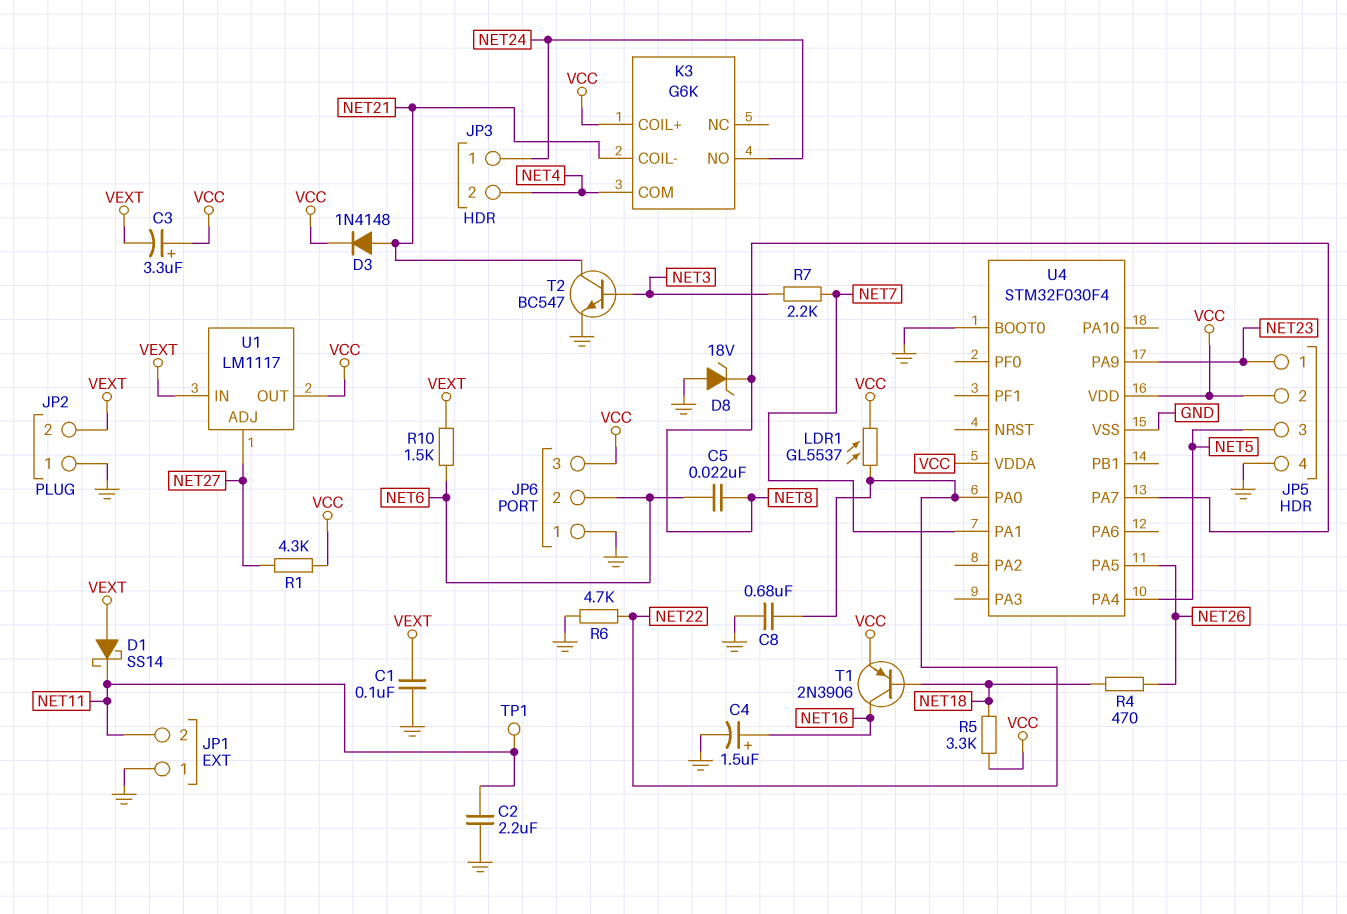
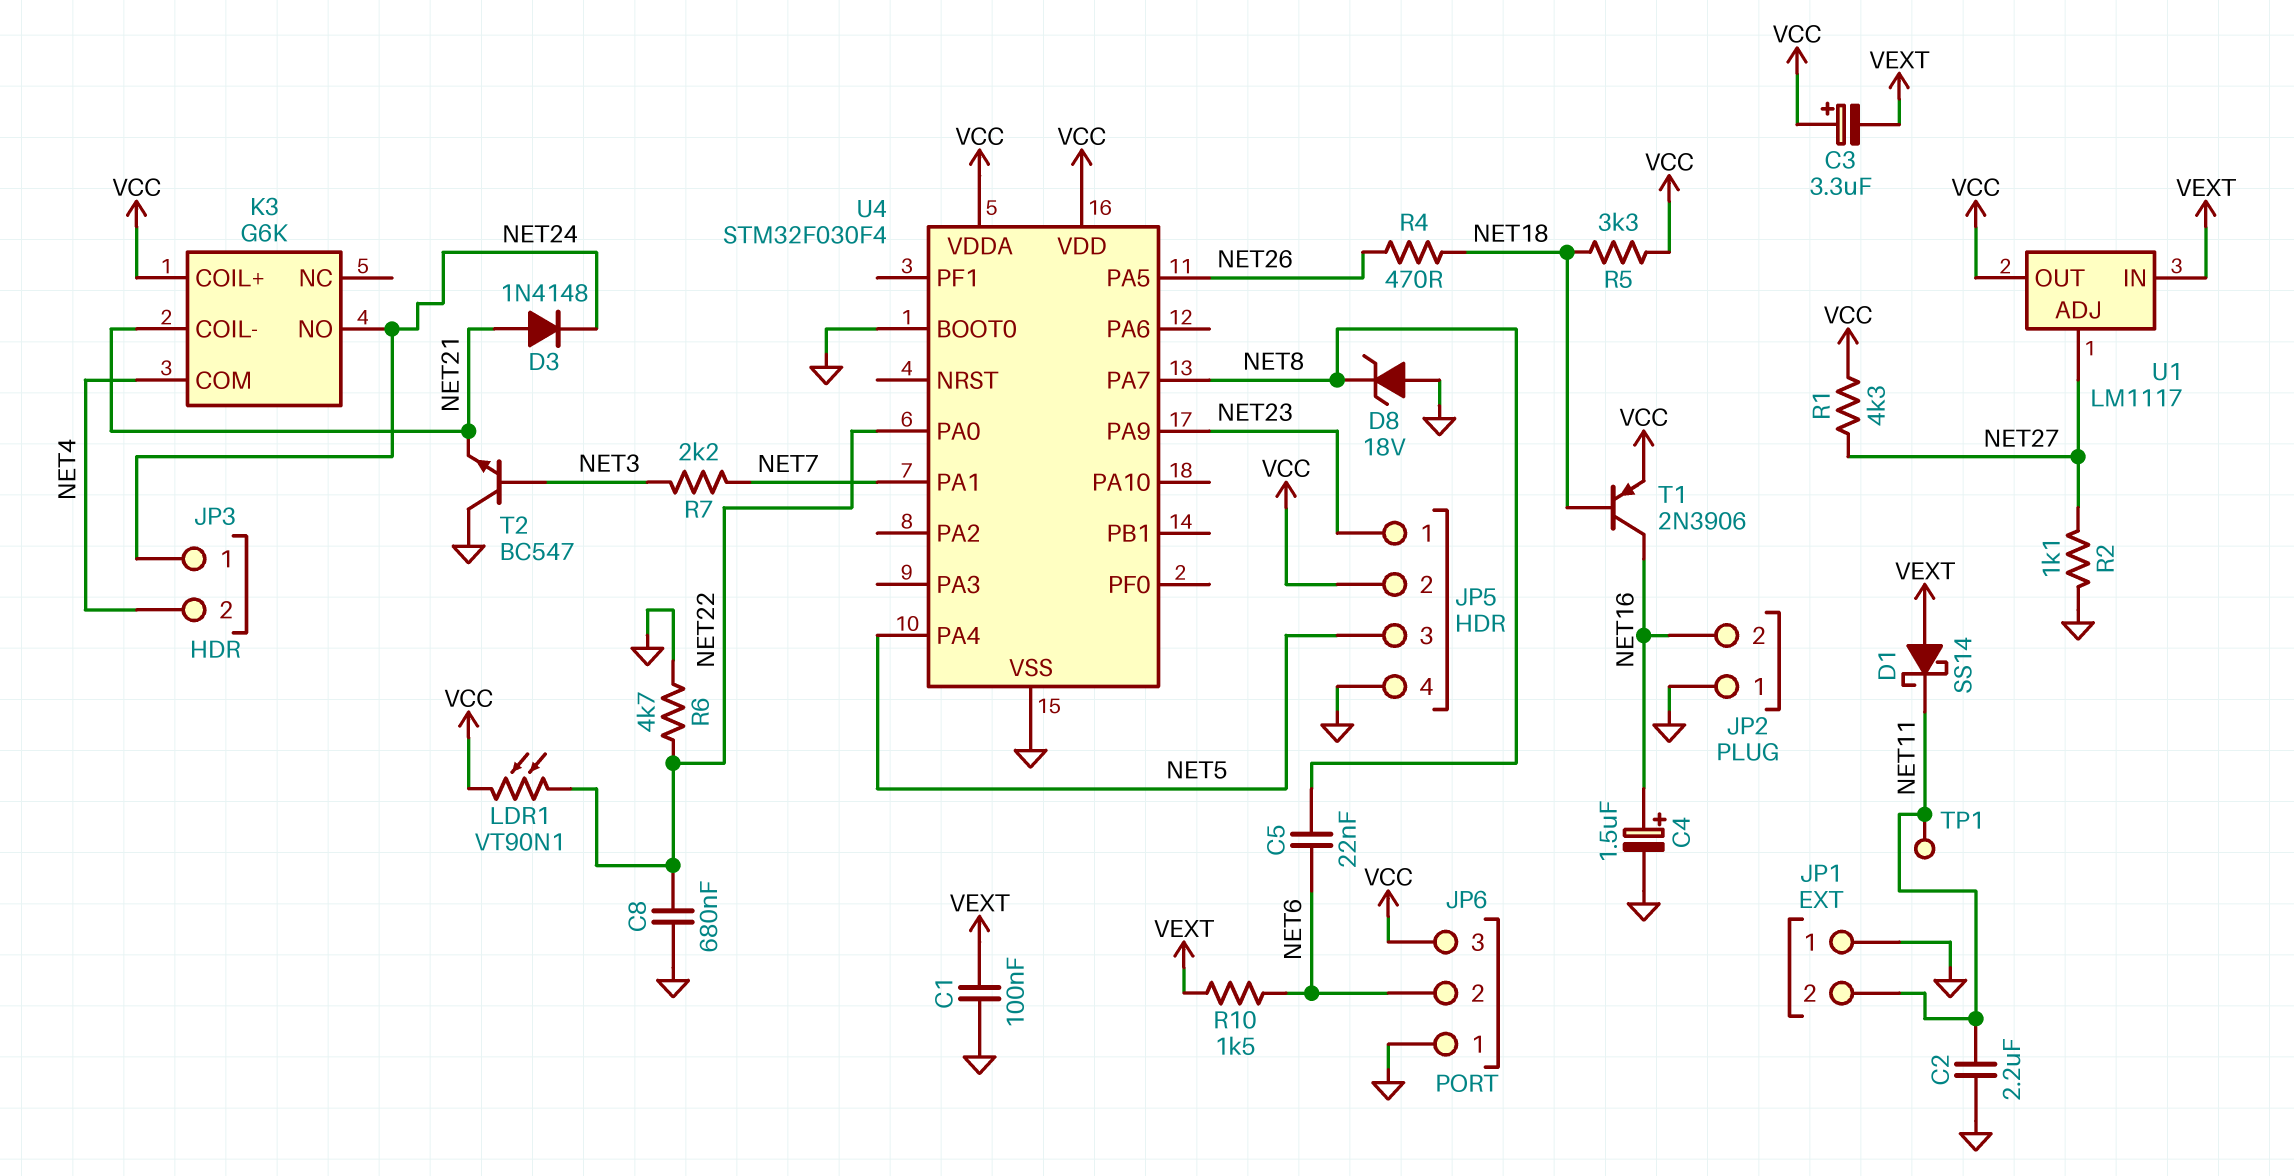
D3: diode 1N4148 (A NET21, K VCC) -> diode 1N4148 (A NET21, K NET24)
JP2 pin 2: VEXT -> NET16
LDR1: GL5537 (NET22, VCC) -> VT90N1 (NET22, VCC)
R2: none -> 1.1k (GND, NET27)
T2: NPN BC547 (B NET3, C NET21, E GND) -> NPN BC547 (B NET3, C GND, E NET21)

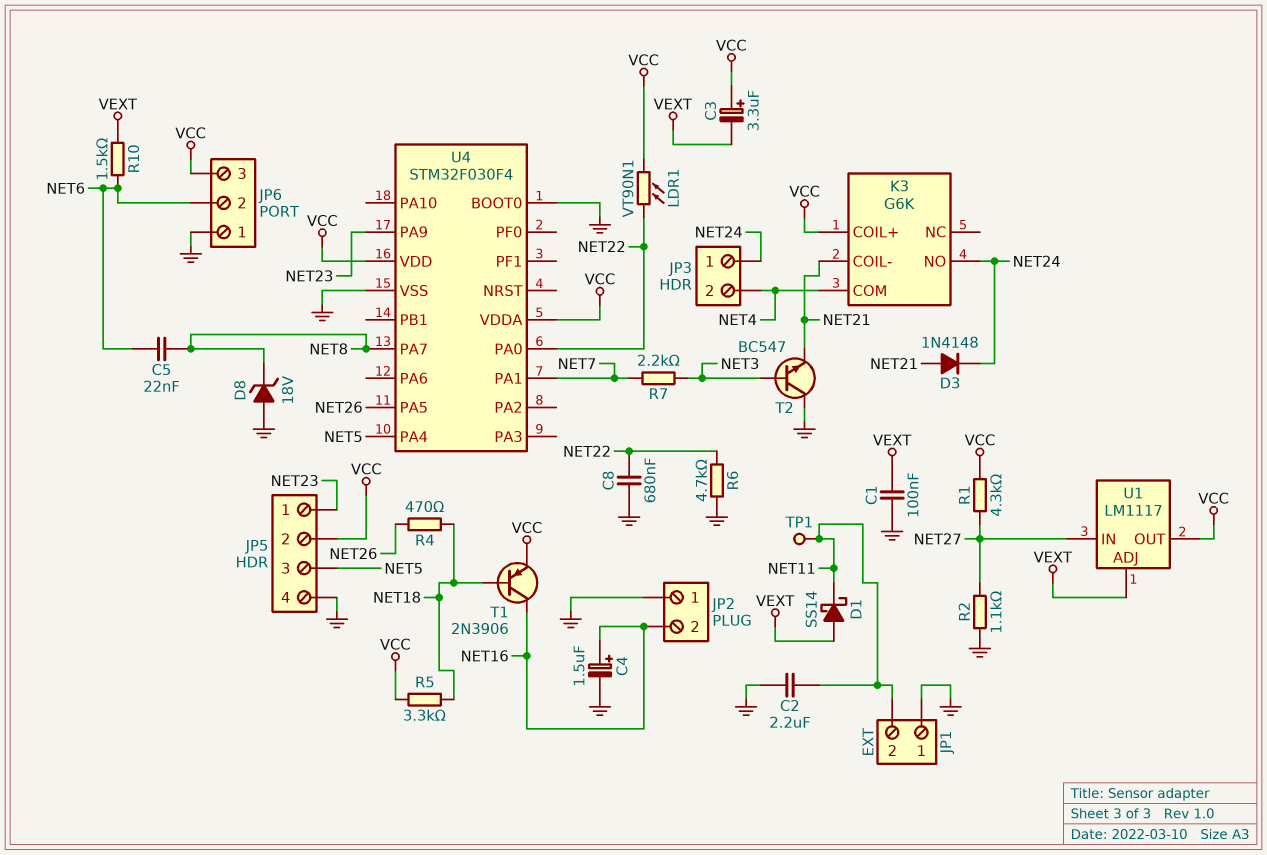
U1 pin ADJ: NET27 -> VEXT
U1 pin IN: VEXT -> NET27

